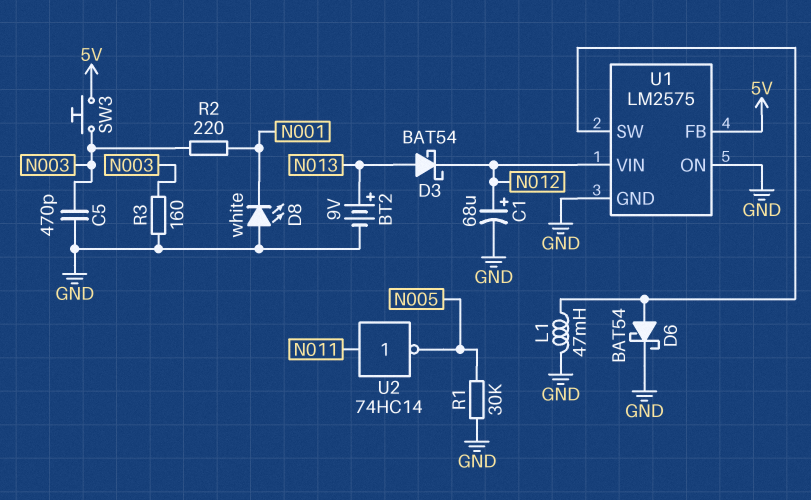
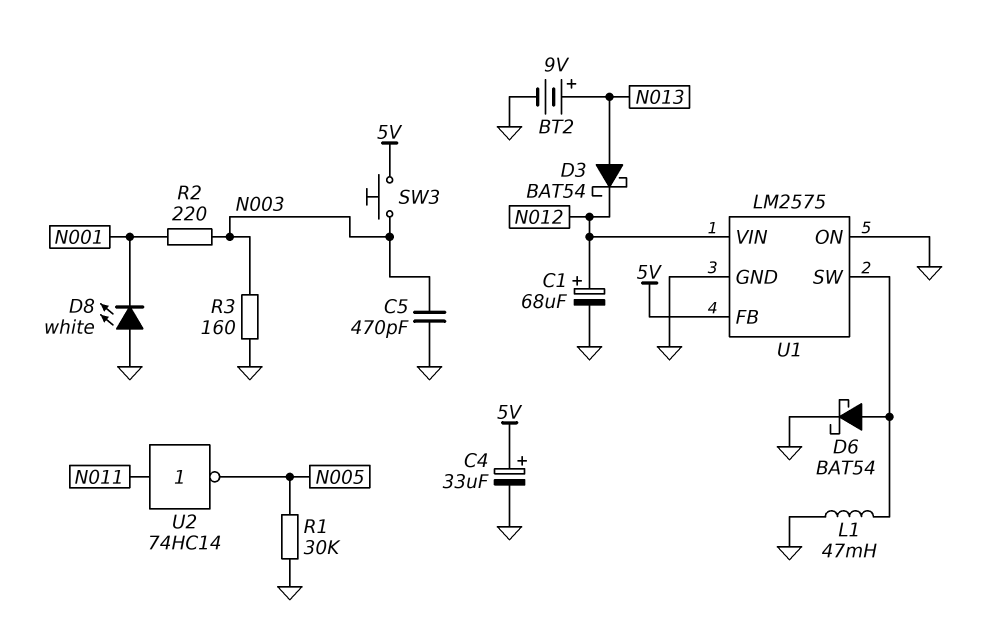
C4: none -> 33uF (plus 5V, minus GND)

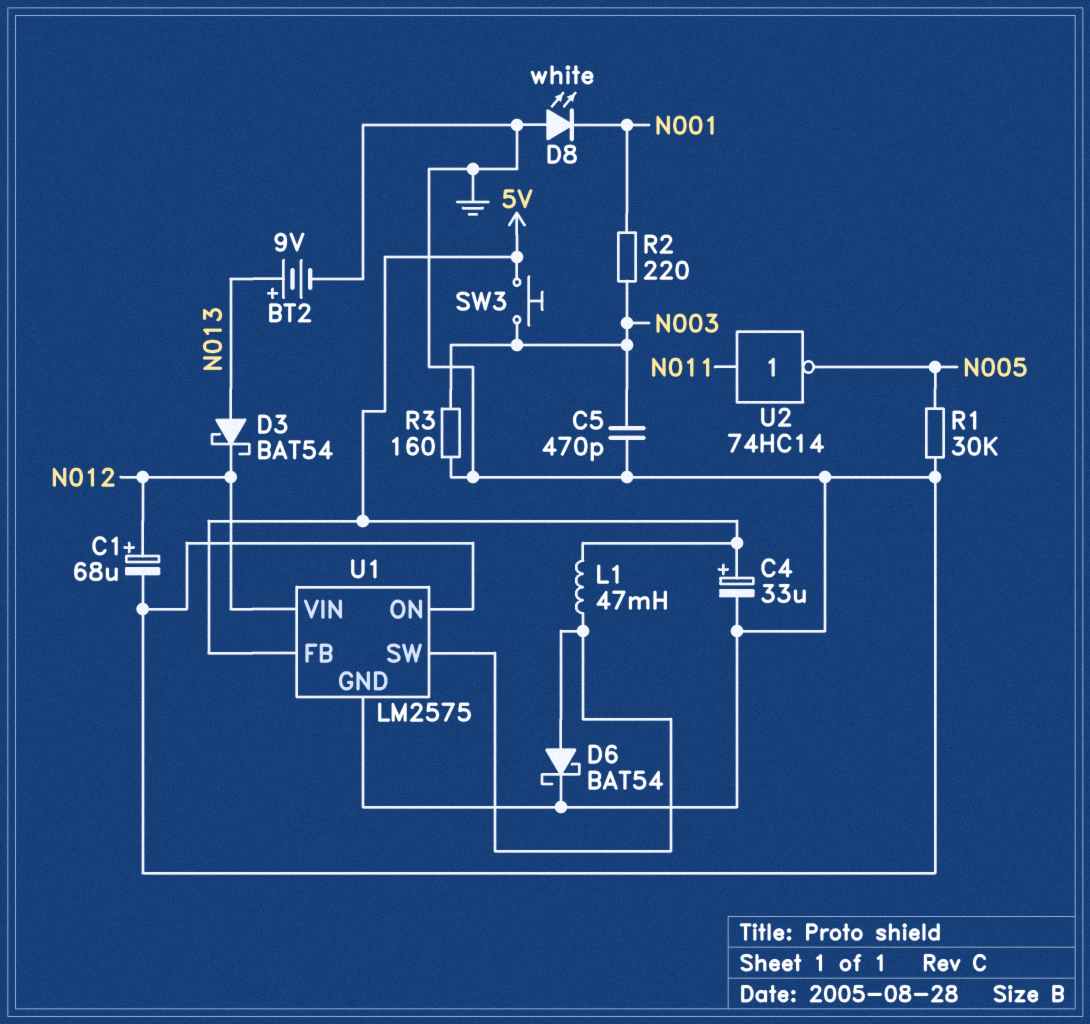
L1: 47mH (GND, U1/SW) -> 47mH (5V, U1/SW)

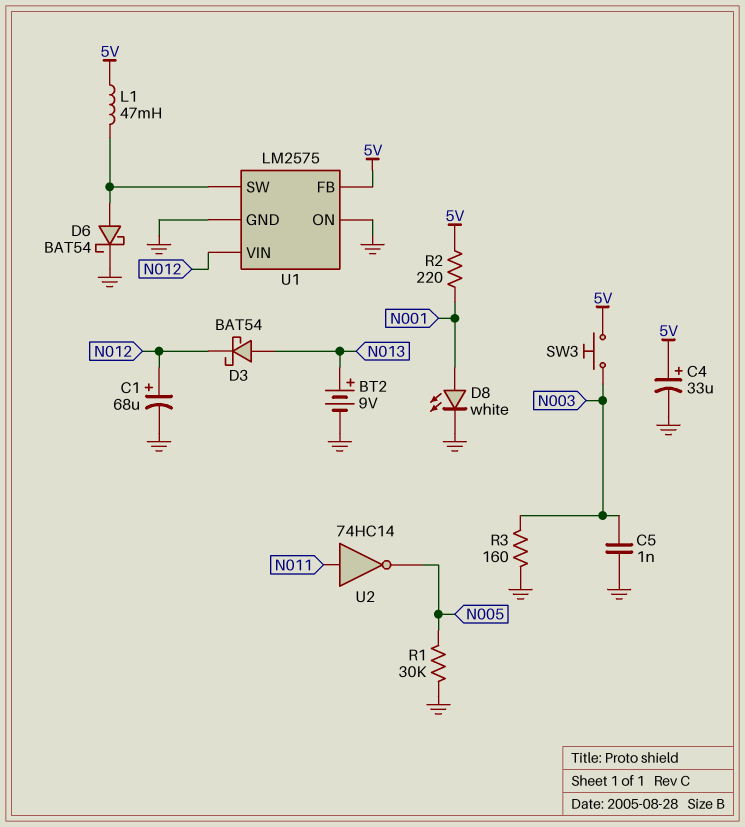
C5: 470pF (GND, N003) -> 1nF (GND, N003)
D8: LED white (A GND, K N001) -> LED white (A N001, K GND)
R2: 220 (N001, N003) -> 220 (5V, N001)

